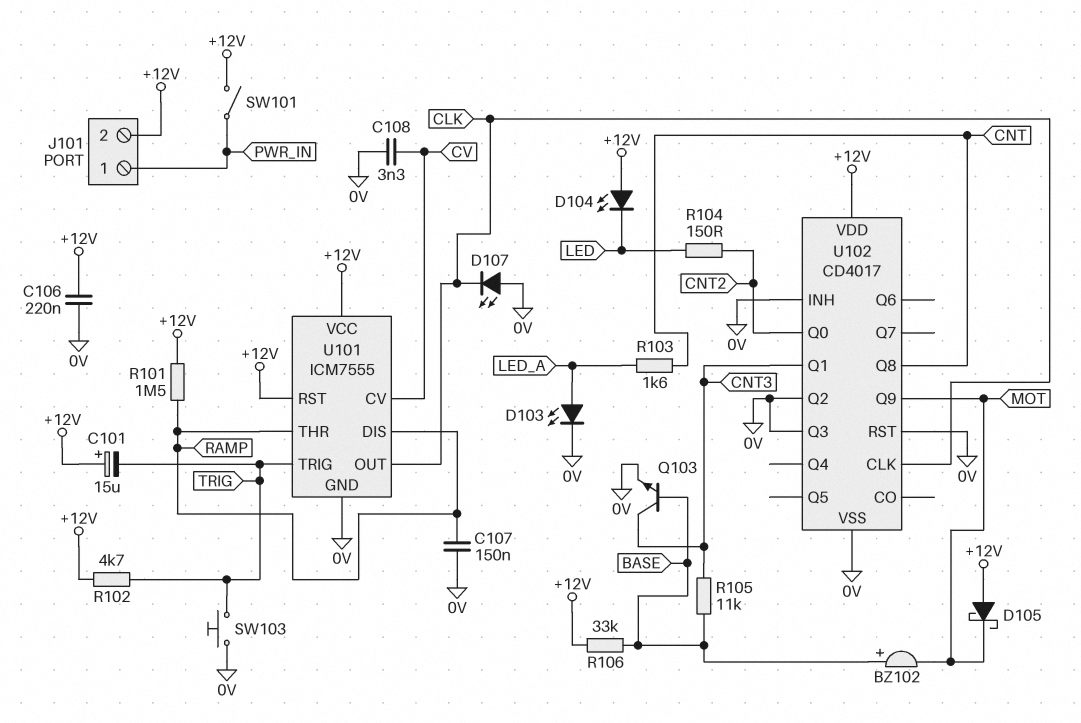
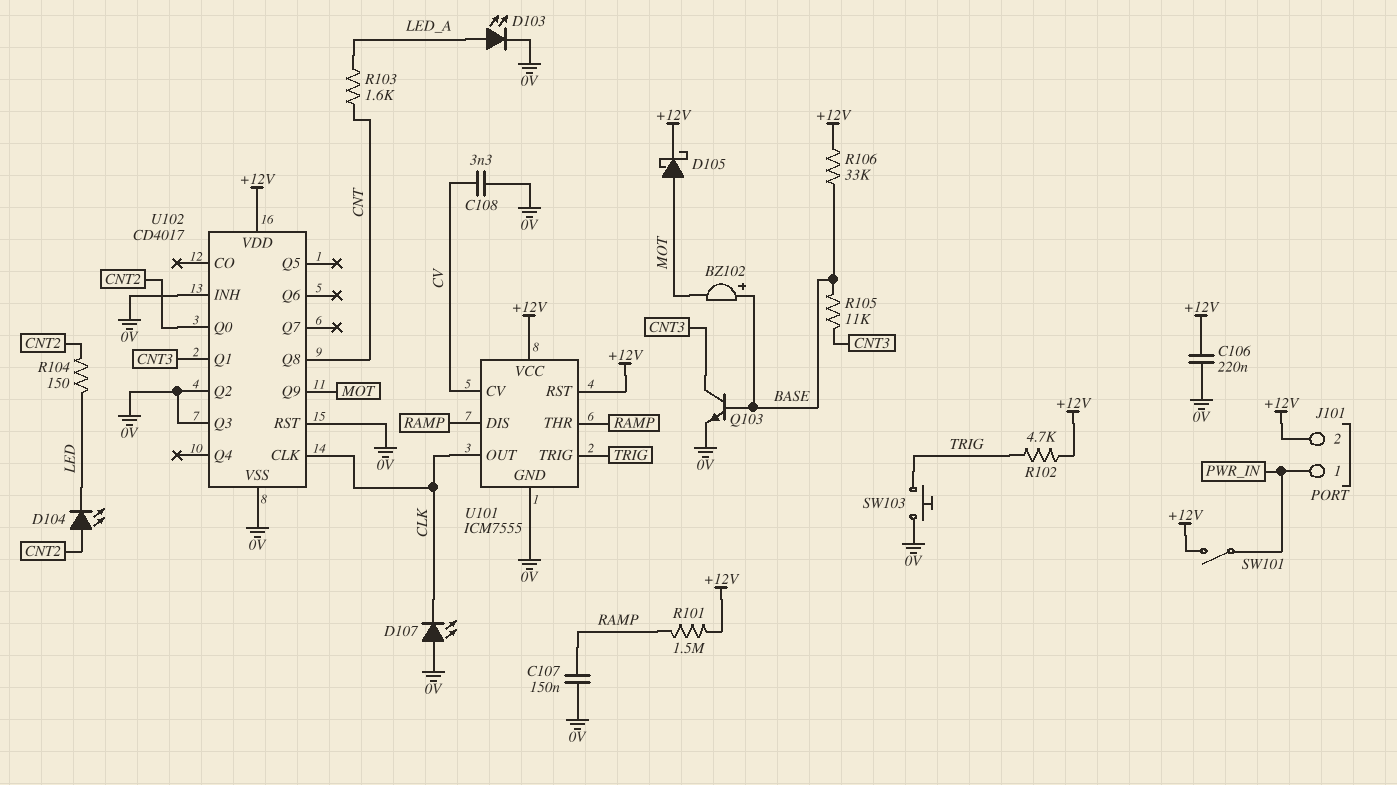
C101: 15uF (plus +12V, minus TRIG) -> none
D104: LED (A +12V, K LED) -> LED (A CNT2, K LED)
D105: schottky (A +12V, K MOT) -> schottky (A MOT, K +12V)

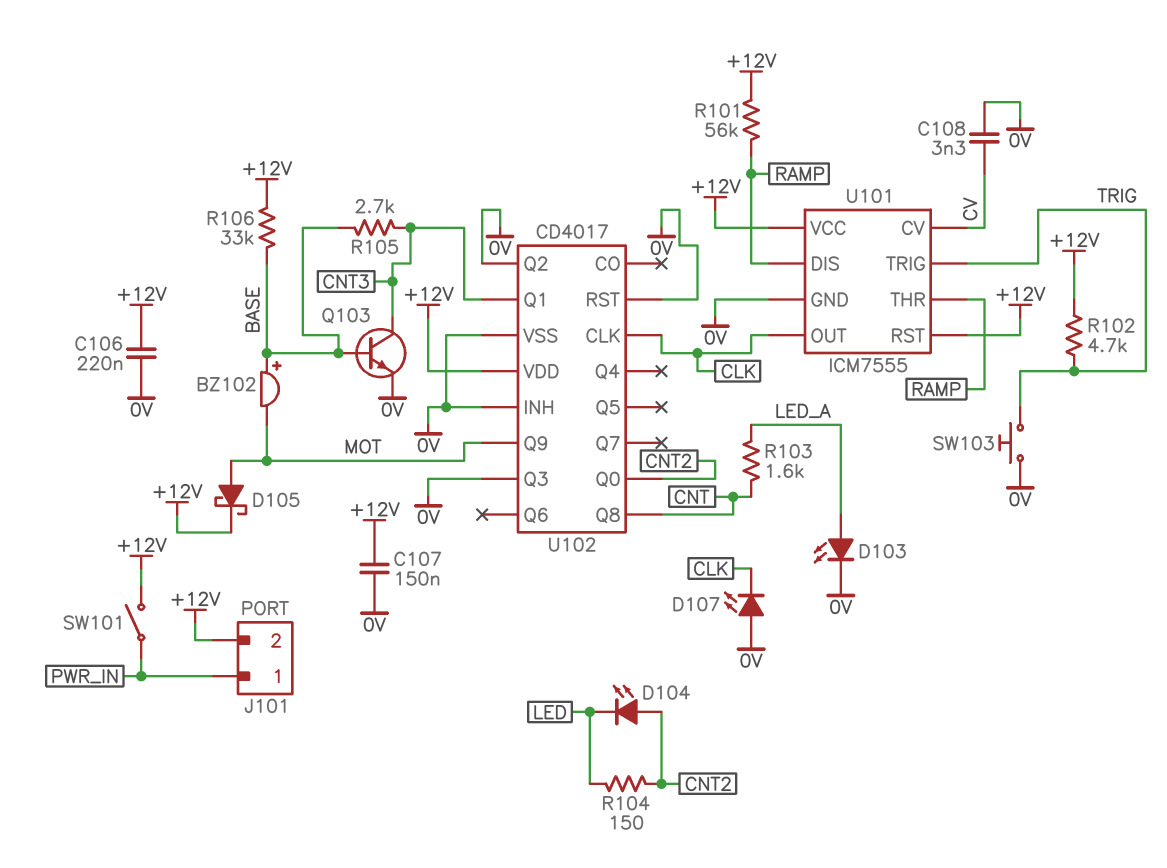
C107: 150nF (0V, RAMP) -> 150nF (+12V, 0V)
R101: 1.5M (+12V, RAMP) -> 56k (+12V, RAMP)
R105: 11k (BASE, CNT3) -> 2.7k (BASE, CNT3)

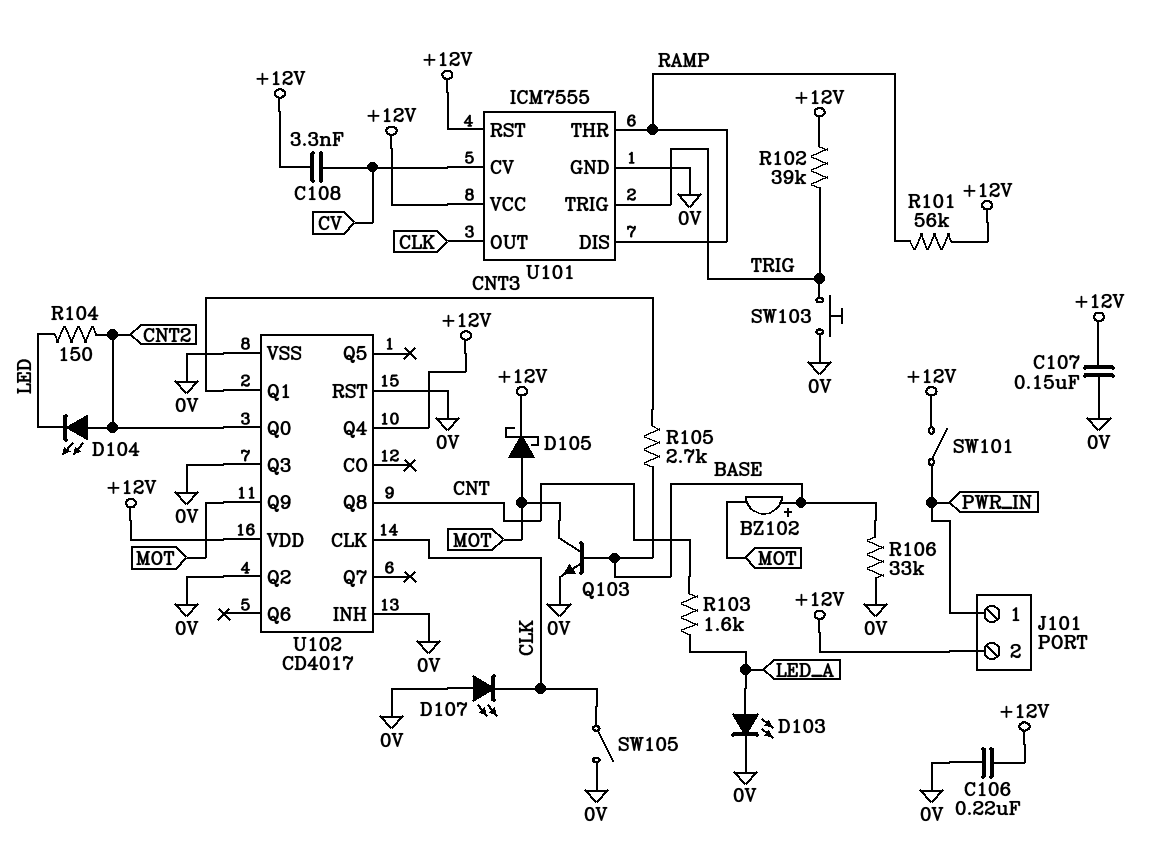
C108: 3.3nF (0V, CV) -> 3.3nF (+12V, CV)
Q103: NPN (B BASE, C CNT3, E 0V) -> NPN (B BASE, C MOT, E 0V)
R102: 4.7k (+12V, TRIG) -> 39k (+12V, TRIG)
R106: 33k (+12V, BASE) -> 33k (0V, BASE)
SW105: none -> switch (0V, CLK)
U102 pin Q4: none -> +12V

